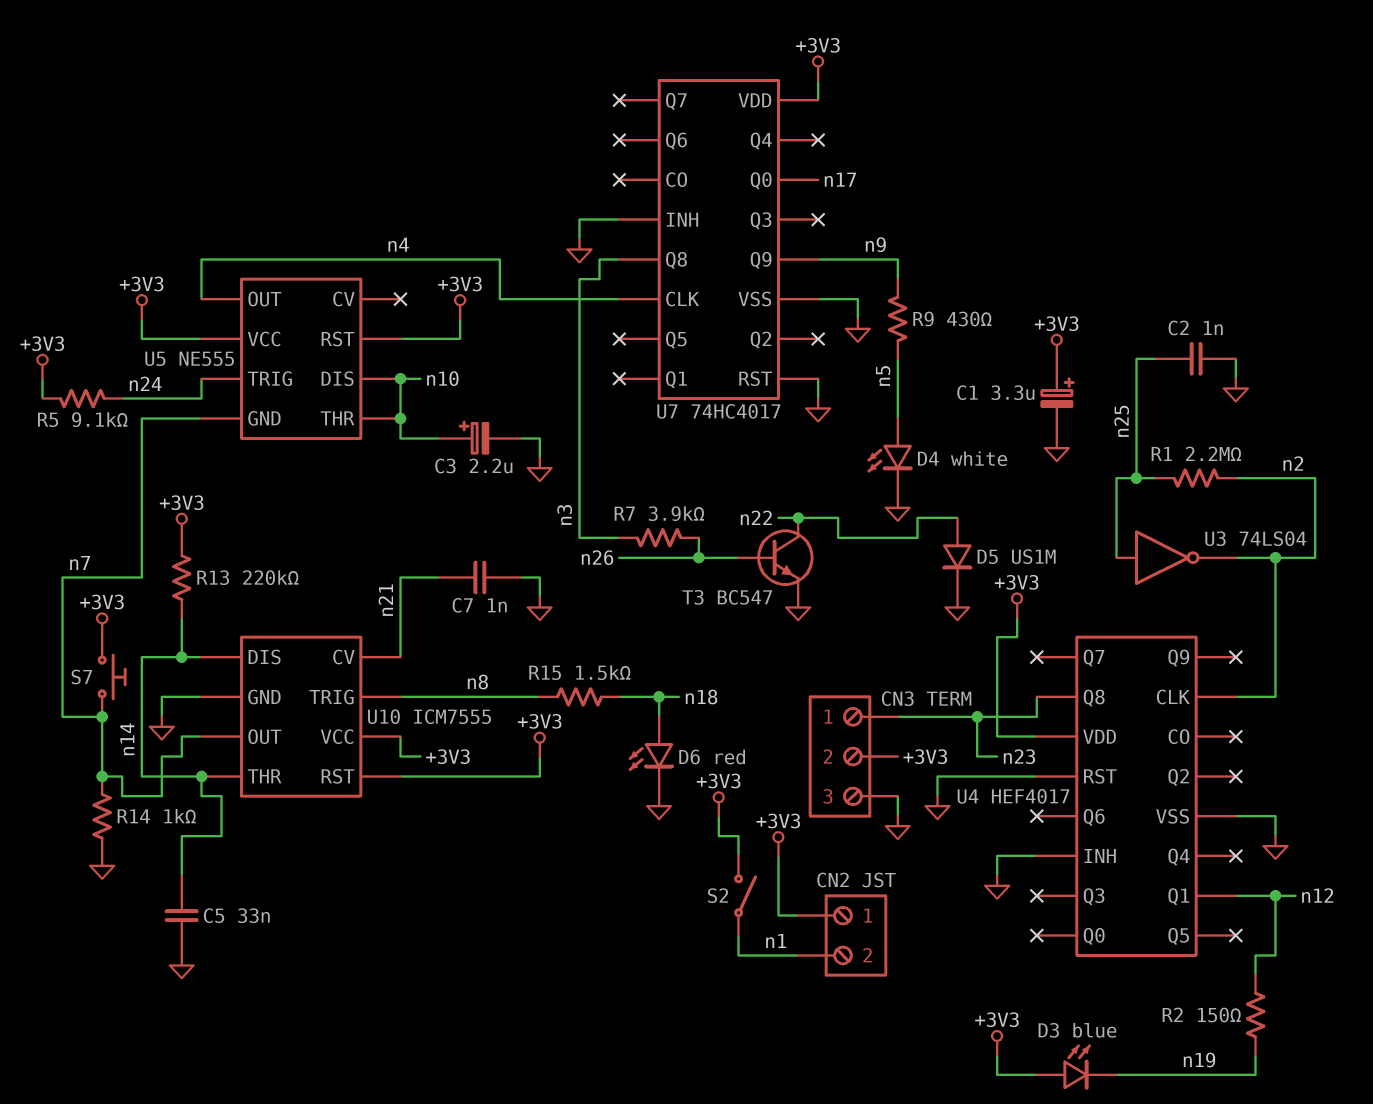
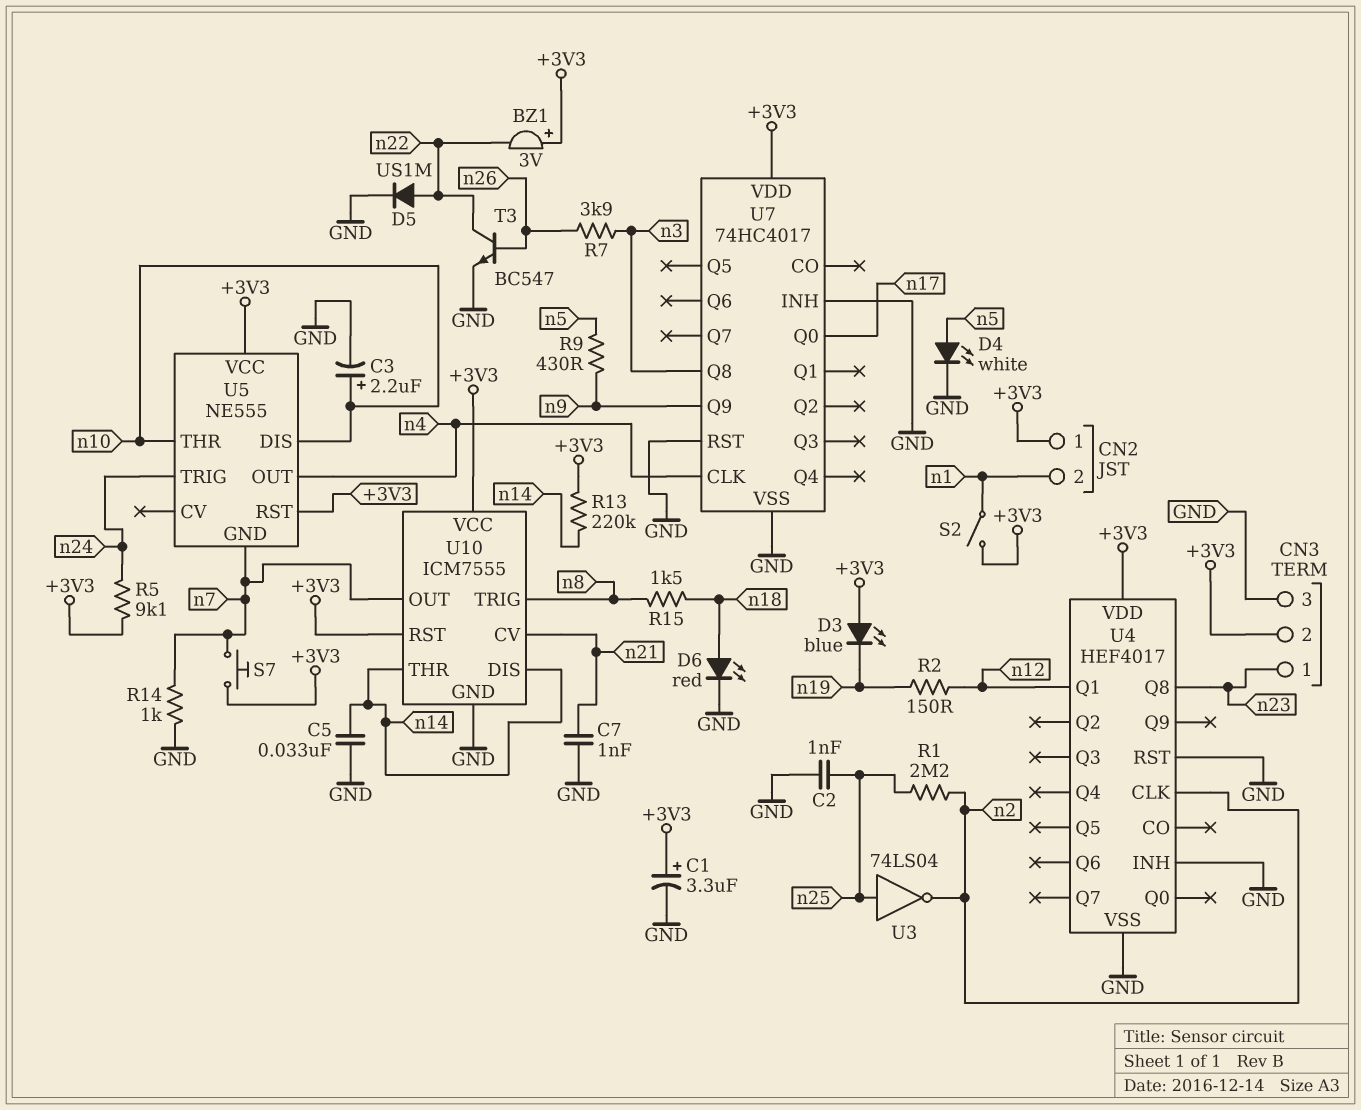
BZ1: none -> buzzer 3V (plus +3V3, minus n22)

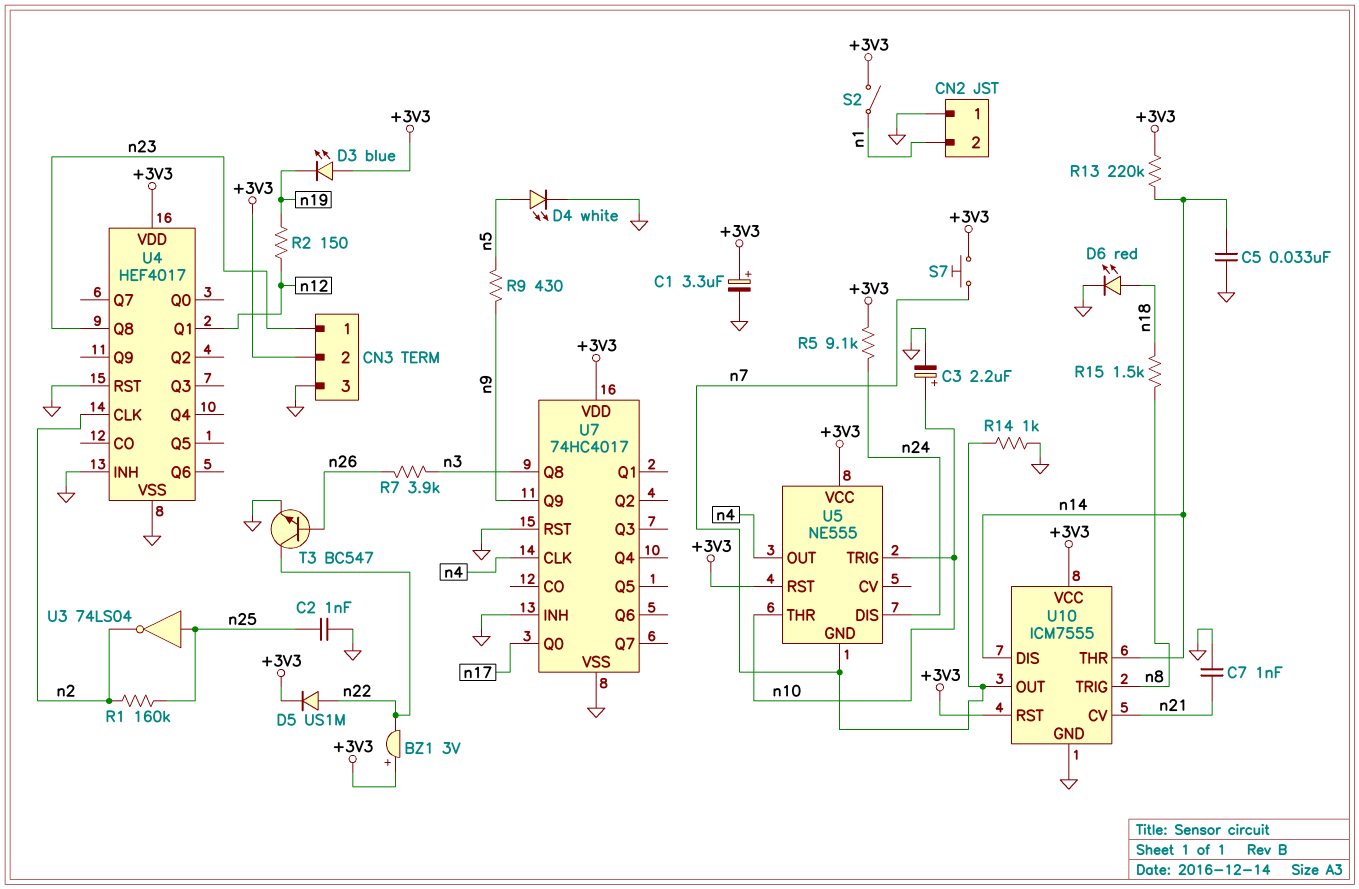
CN2 pin 1: +3V3 -> GND
D5: diode US1M (A n22, K GND) -> diode US1M (A n22, K +3V3)
R1: 2.2M (n2, n25) -> 160k (n2, n25)
U5 pin DIS: n10 -> n24
U5 pin TRIG: n24 -> n10

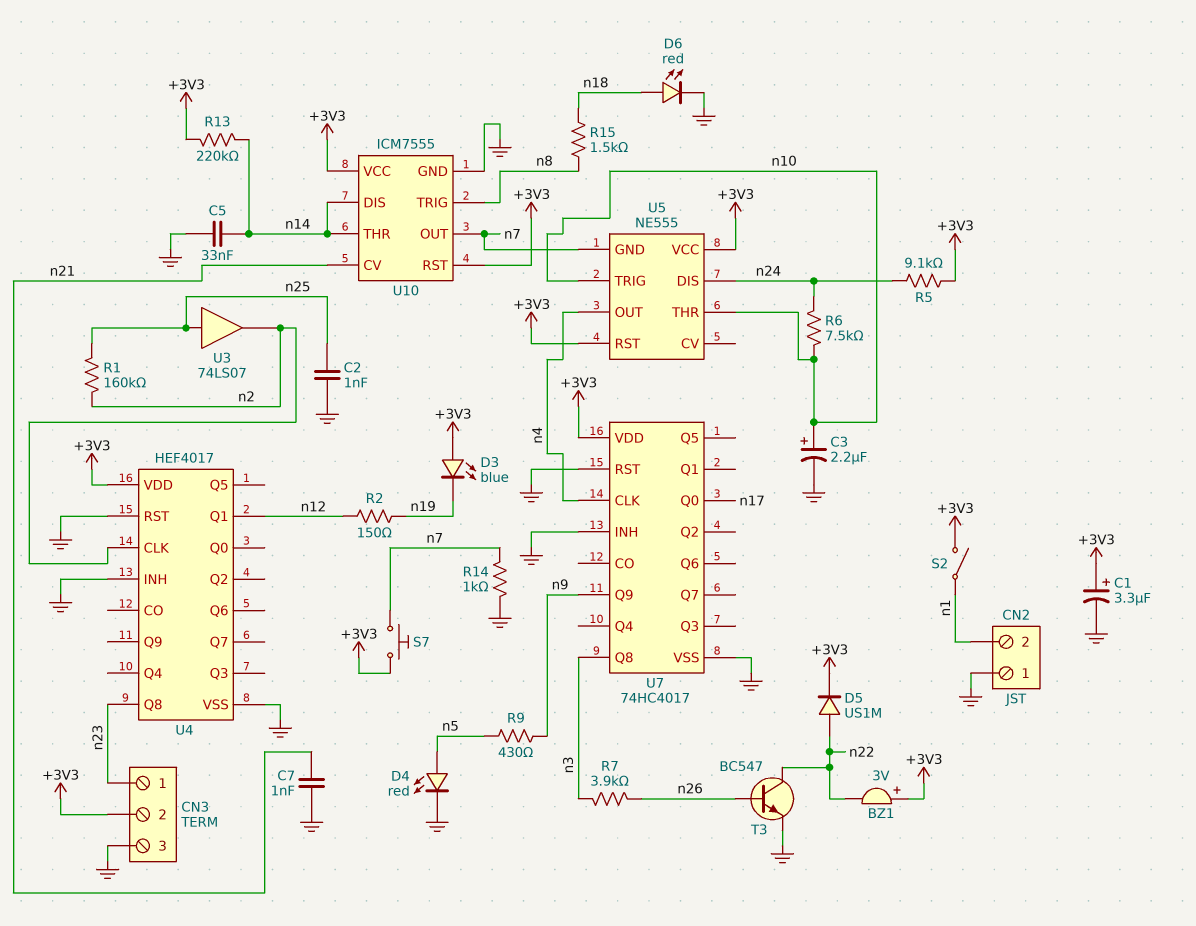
D4: LED white (A n5, K GND) -> LED red (A n5, K GND)
R6: none -> 7.5k (n10, n24)
U3: NOT 74LS04 (in n25, out n2) -> buffer 74LS07 (in n25, out n2)

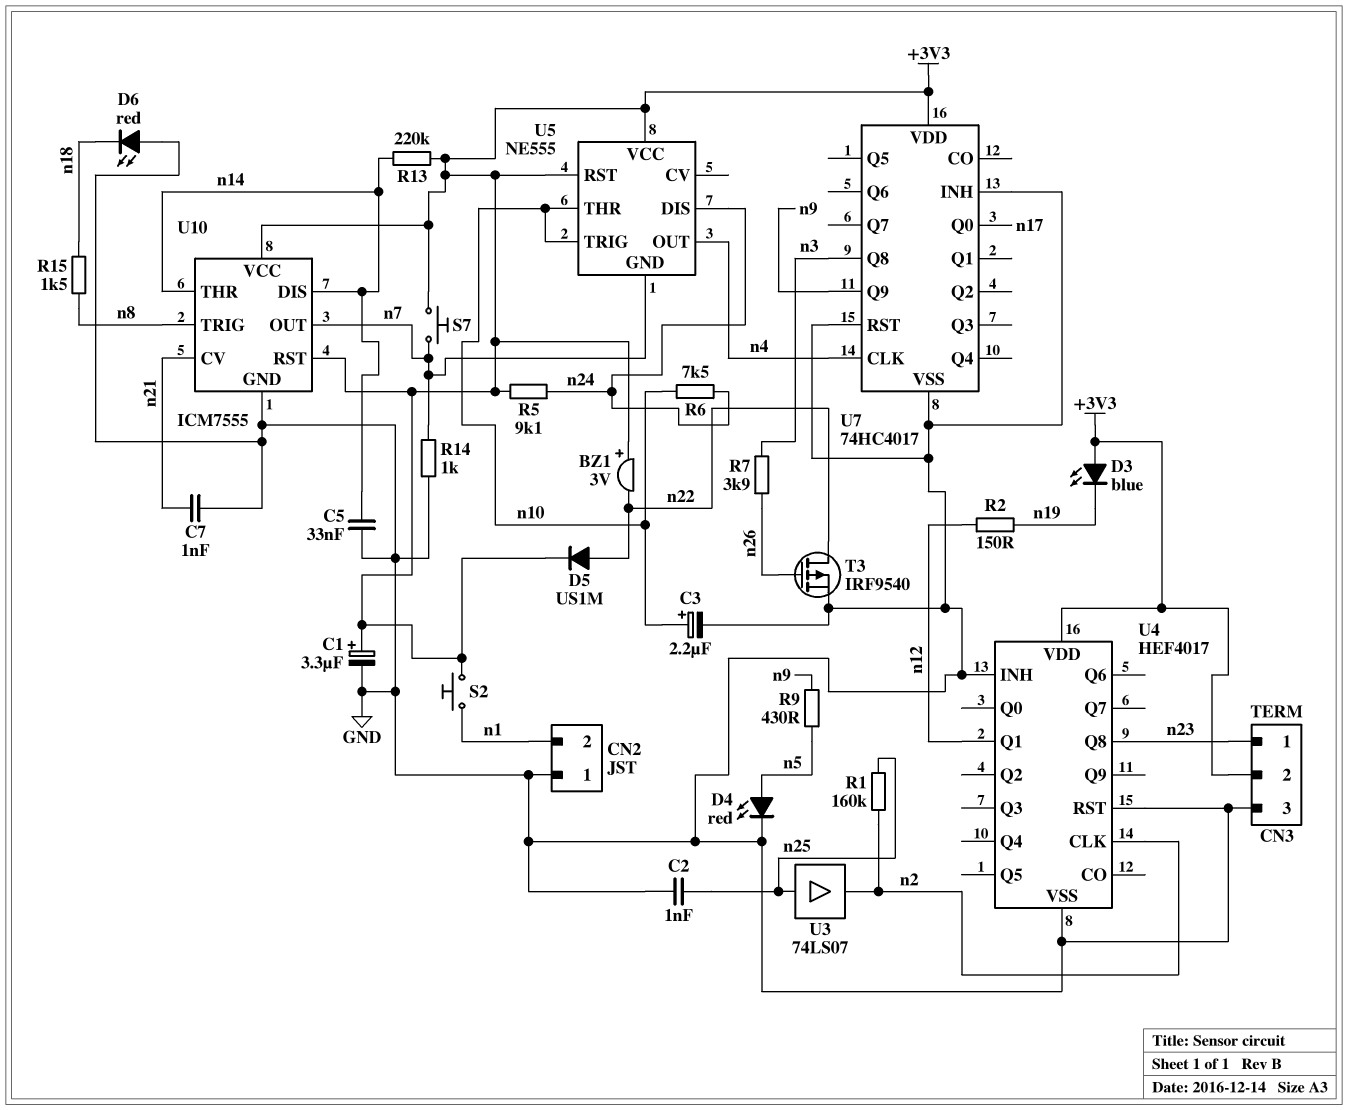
D6: LED red (A n18, K GND) -> LED red (A GND, K n18)
S2: switch (+3V3, n1) -> button (+3V3, n1)
T3: NPN BC547 (B n26, C n22, E GND) -> PMOS IRF9540 (G n26, D n22, S GND)

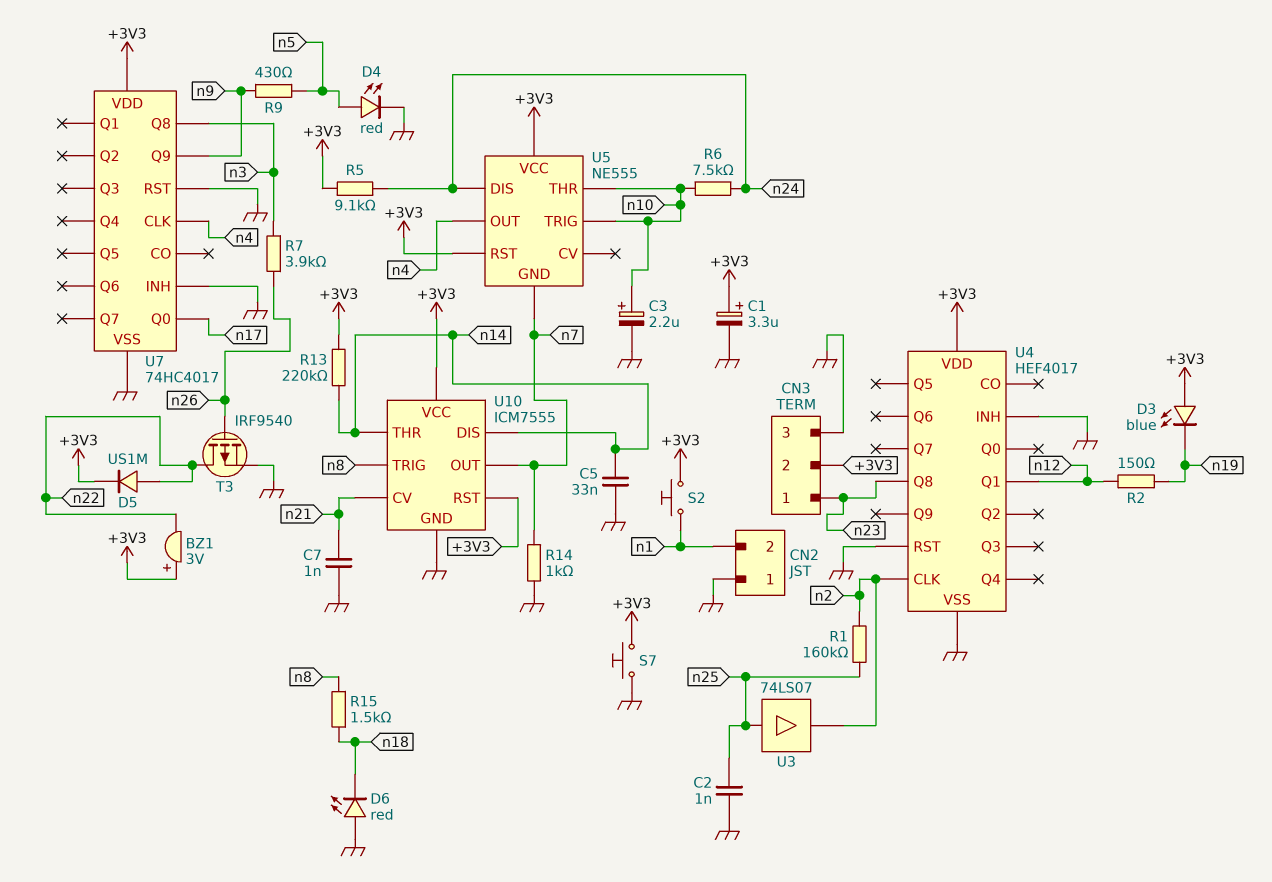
S7: button (+3V3, n7) -> button (+3V3, GND)

